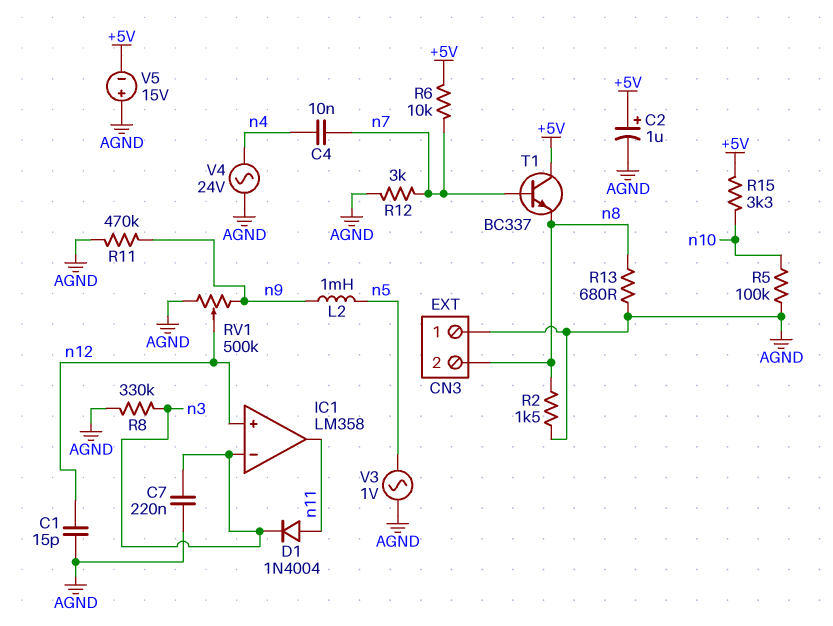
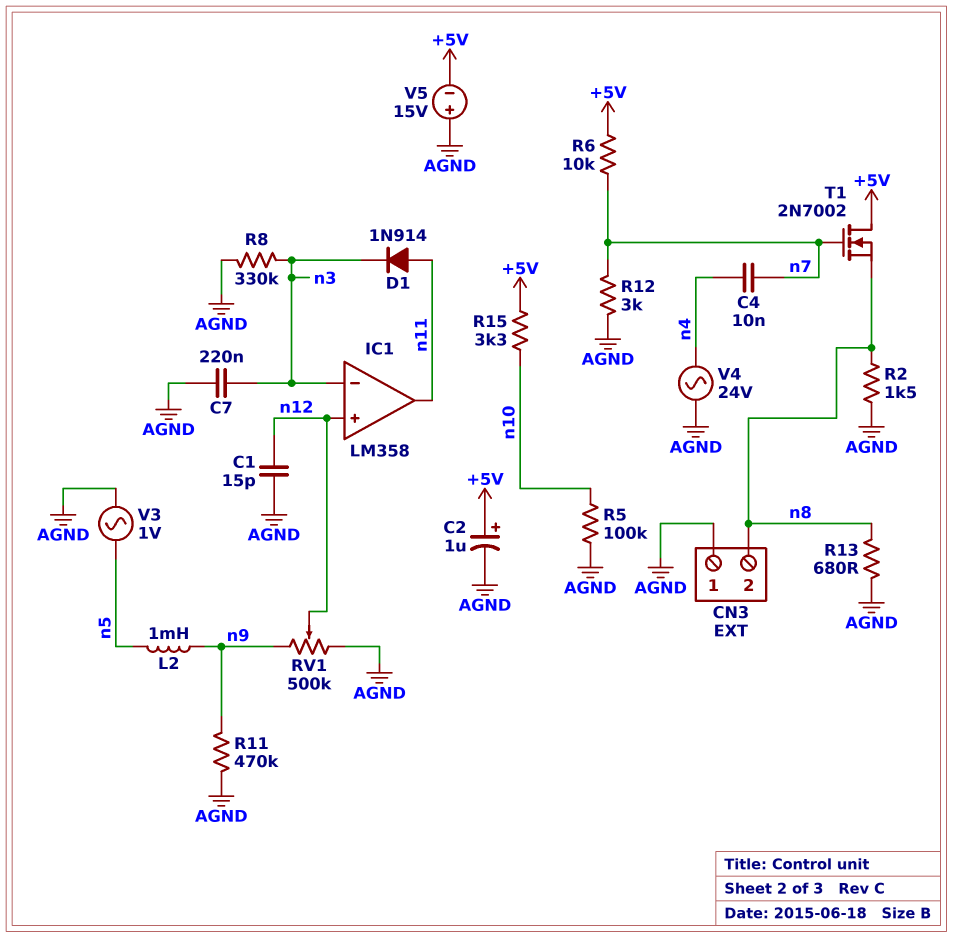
D1: diode 1N4004 (A n11, K n3) -> diode 1N914 (A n11, K n3)
T1: NPN BC337 (B n7, C +5V, E n8) -> NMOS 2N7002 (G n7, D +5V, S n8)

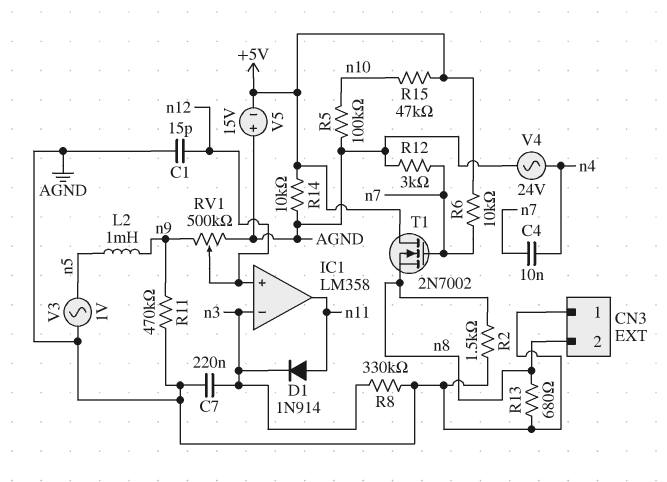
C2: 1uF (plus +5V, minus AGND) -> none
R14: none -> 10k (+5V, AGND)
R15: 3.3k (+5V, n10) -> 47k (+5V, n10)

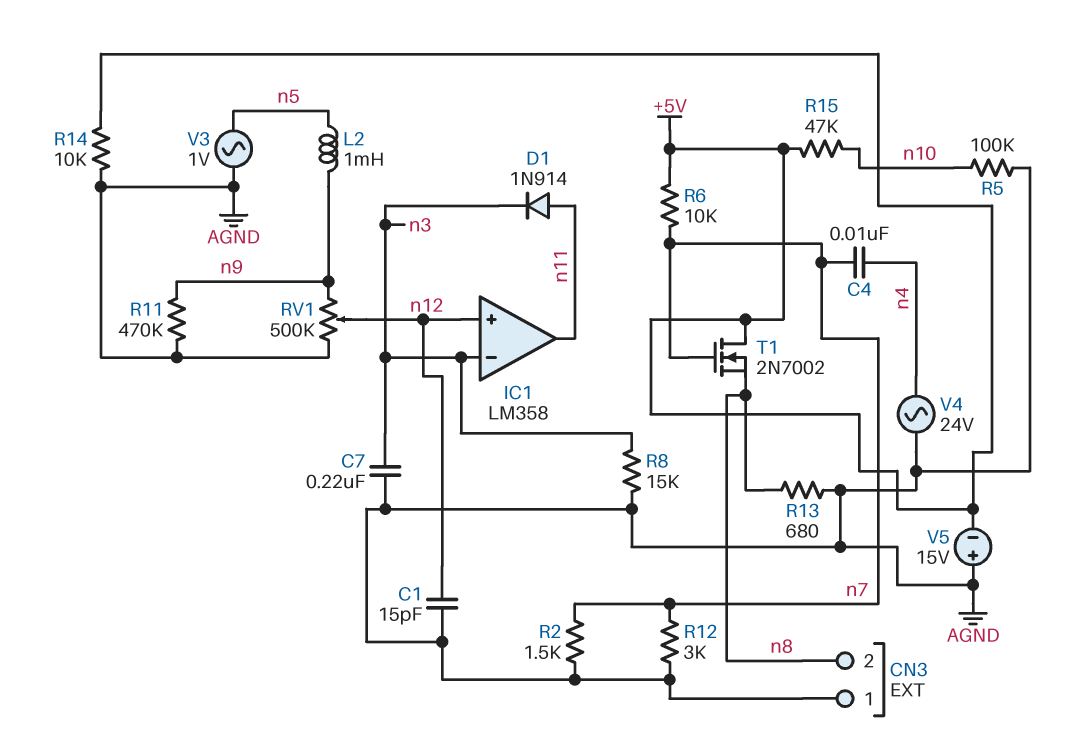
R2: 1.5k (AGND, n8) -> 1.5k (AGND, n7)
R8: 330k (AGND, n3) -> 15k (AGND, n3)

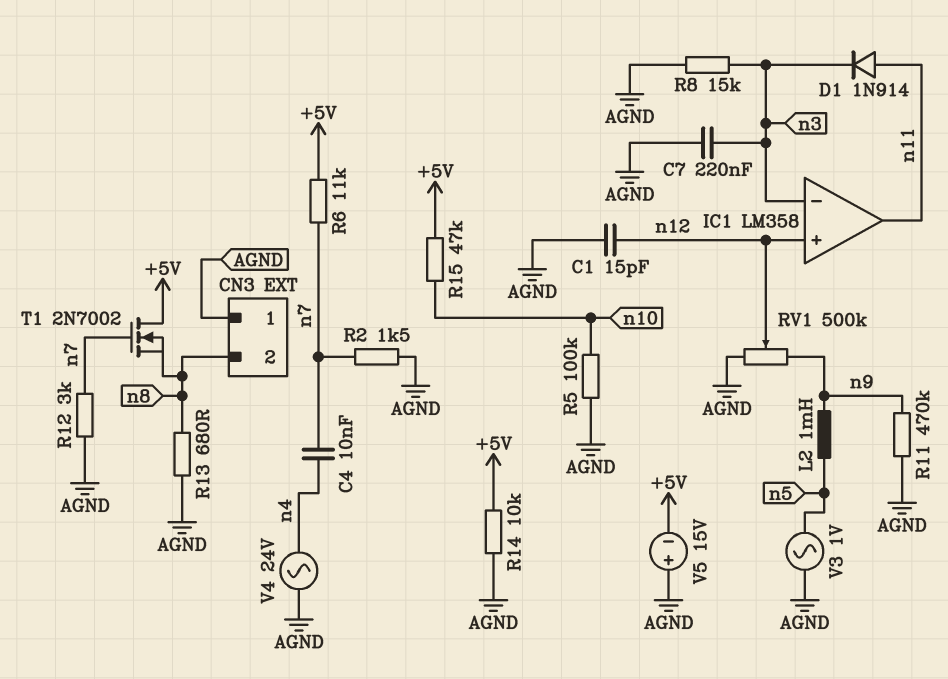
R6: 10k (+5V, n7) -> 11k (+5V, n7)

